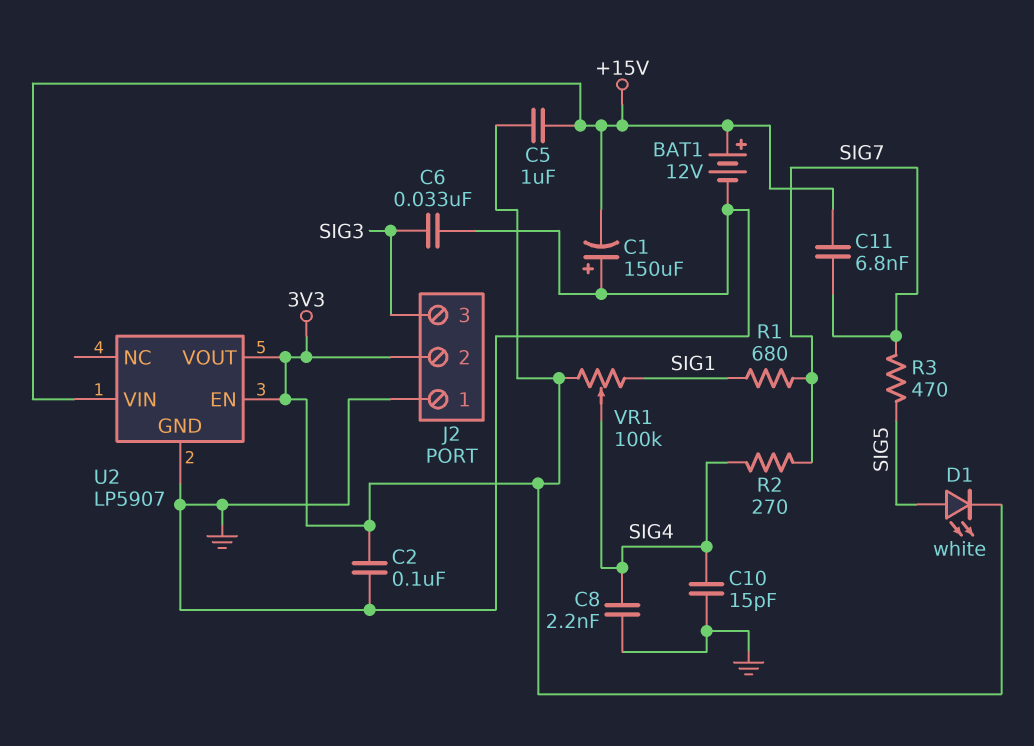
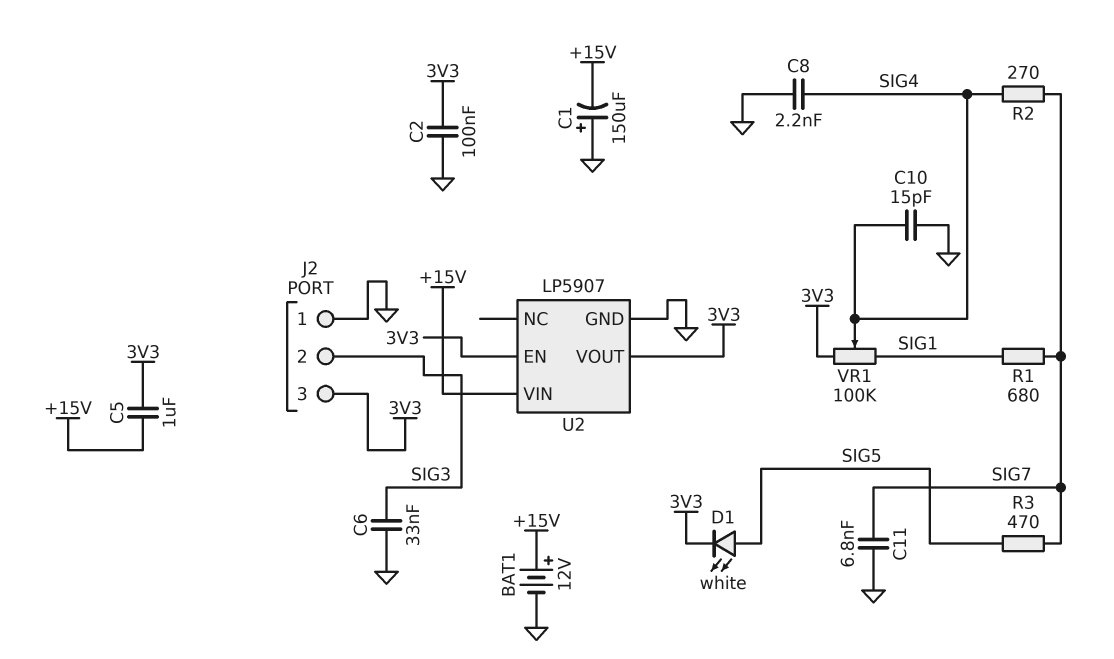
C11: 6.8nF (+15V, SIG7) -> 6.8nF (GND, SIG7)
J2 pin 2: 3V3 -> SIG3
J2 pin 3: SIG3 -> 3V3

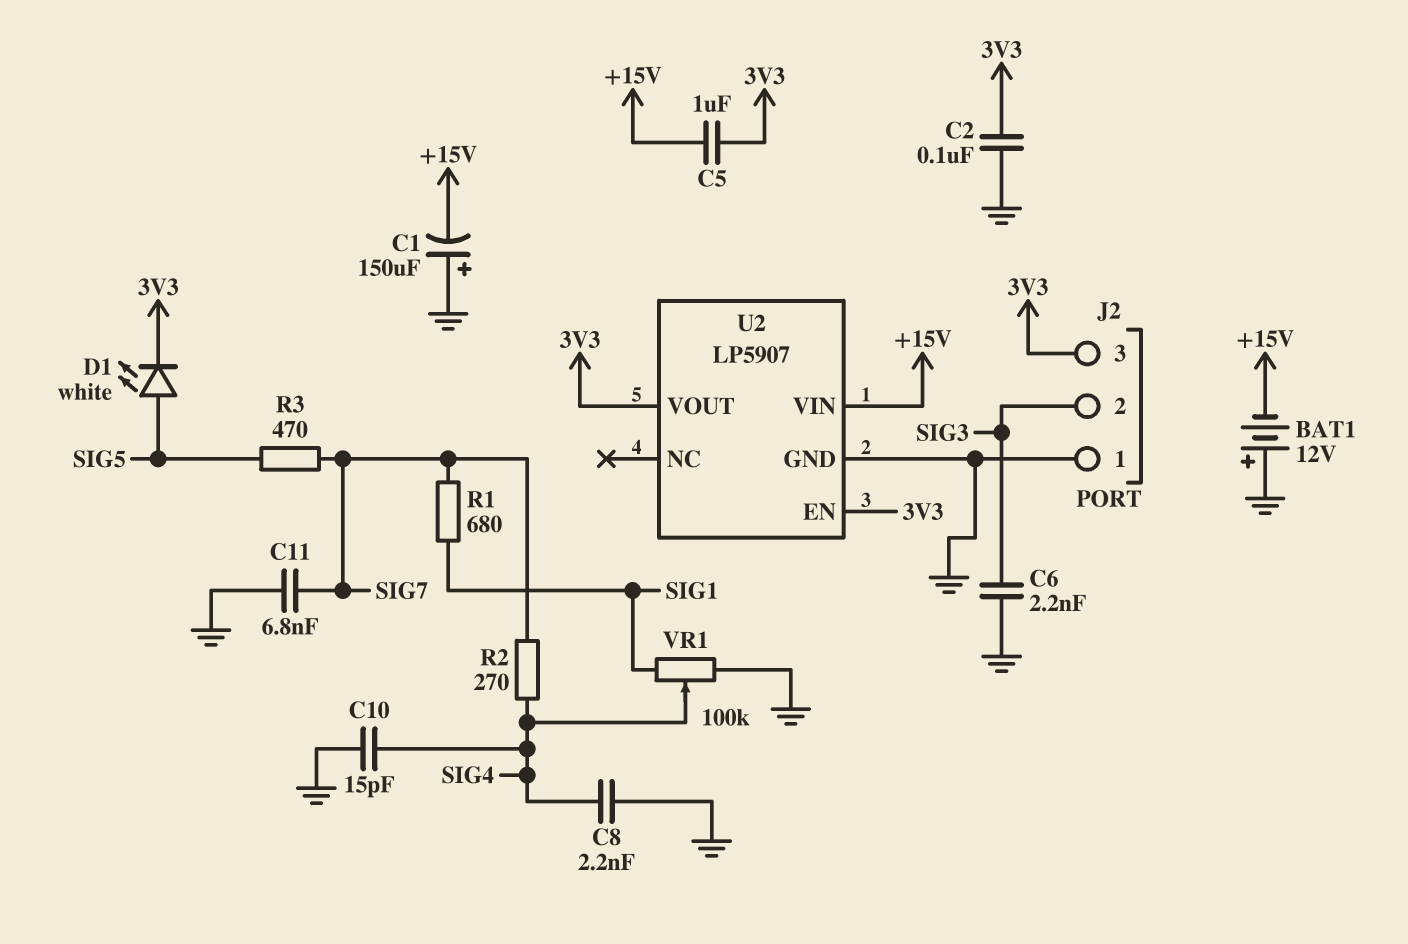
BAT1: 12V (plus +15V, minus GND) -> 12V (plus GND, minus +15V)
C6: 33nF (GND, SIG3) -> 2.2nF (GND, SIG3)
VR1: 100k (3V3, SIG1, wiper SIG4) -> 100k (GND, SIG1, wiper SIG4)

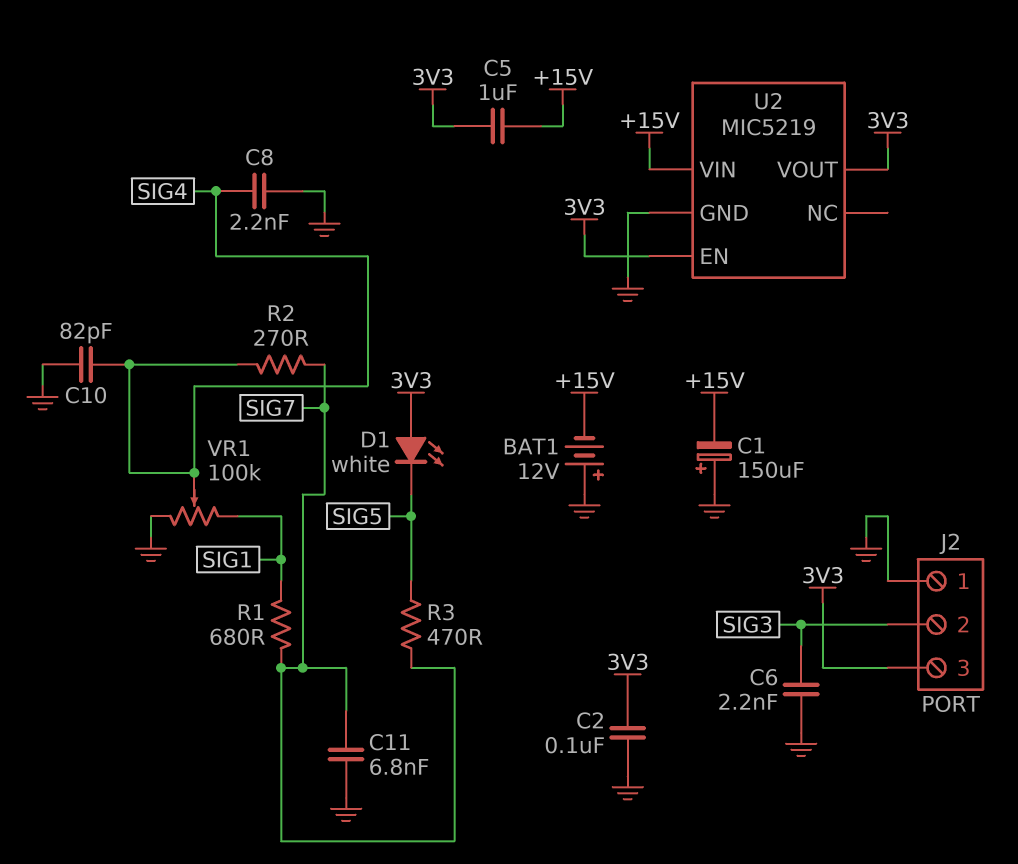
C10: 15pF (GND, SIG4) -> 82pF (GND, SIG4)
D1: LED white (A SIG5, K 3V3) -> LED white (A 3V3, K SIG5)
U2: LP5907 -> MIC5219

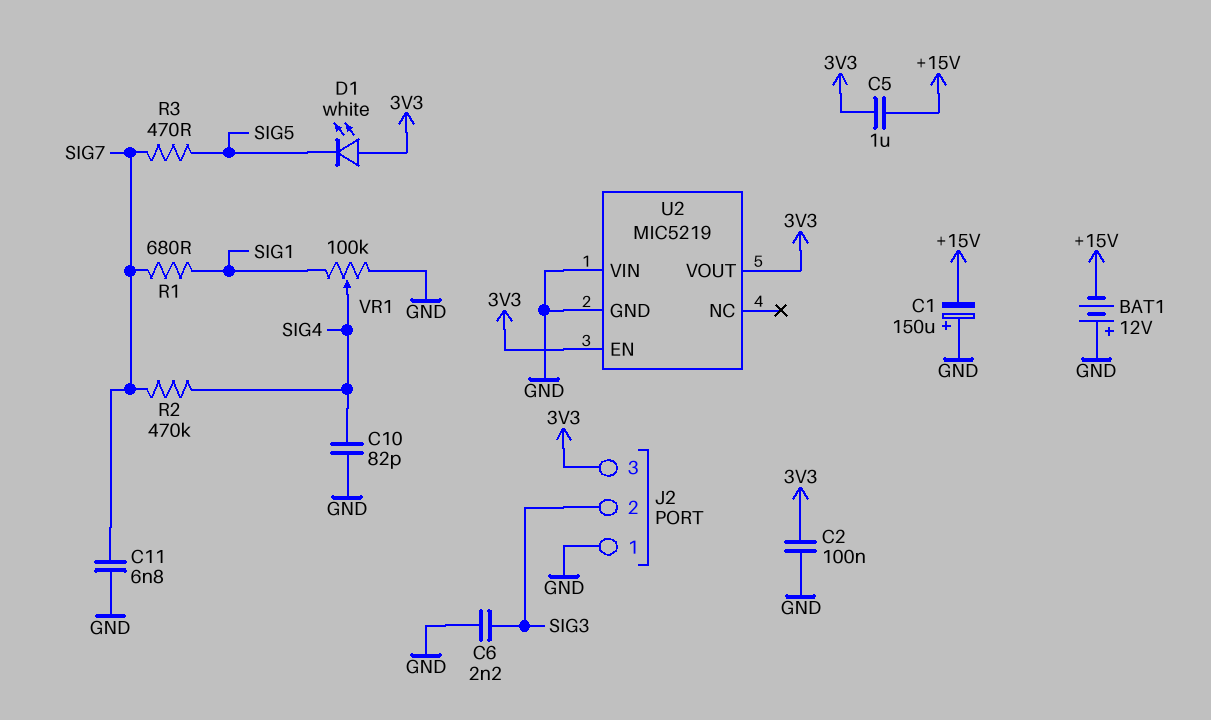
C8: 2.2nF (GND, SIG4) -> none
R2: 270 (SIG4, SIG7) -> 470k (SIG4, SIG7)
U2 pin VIN: +15V -> GND

